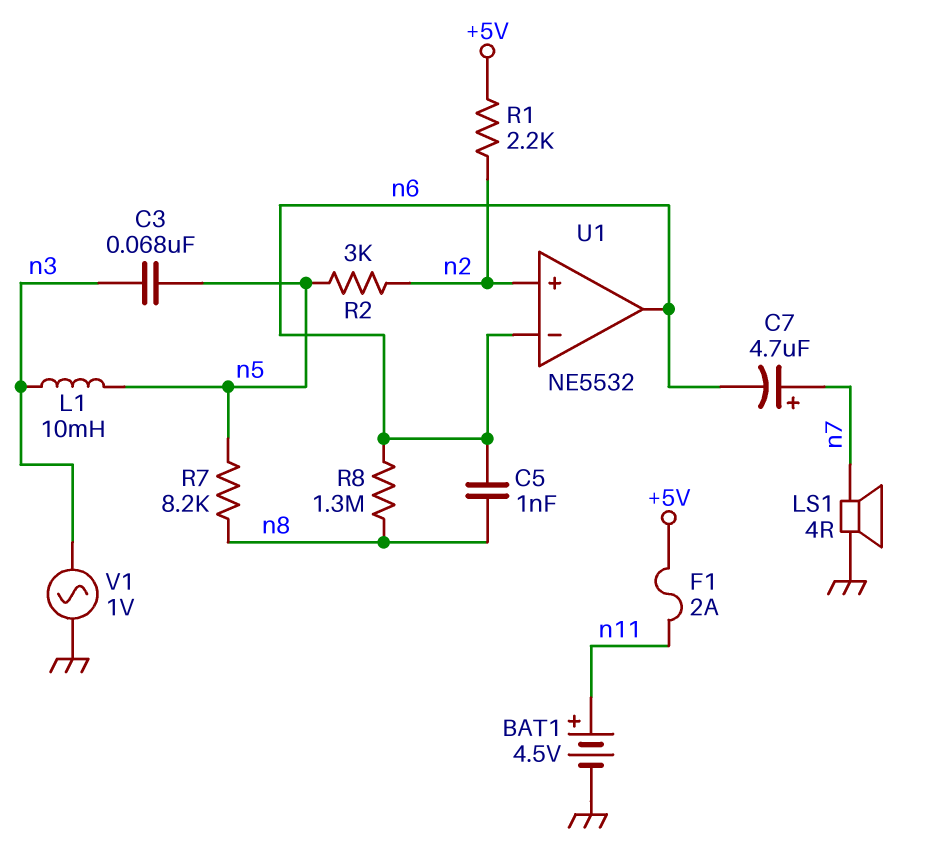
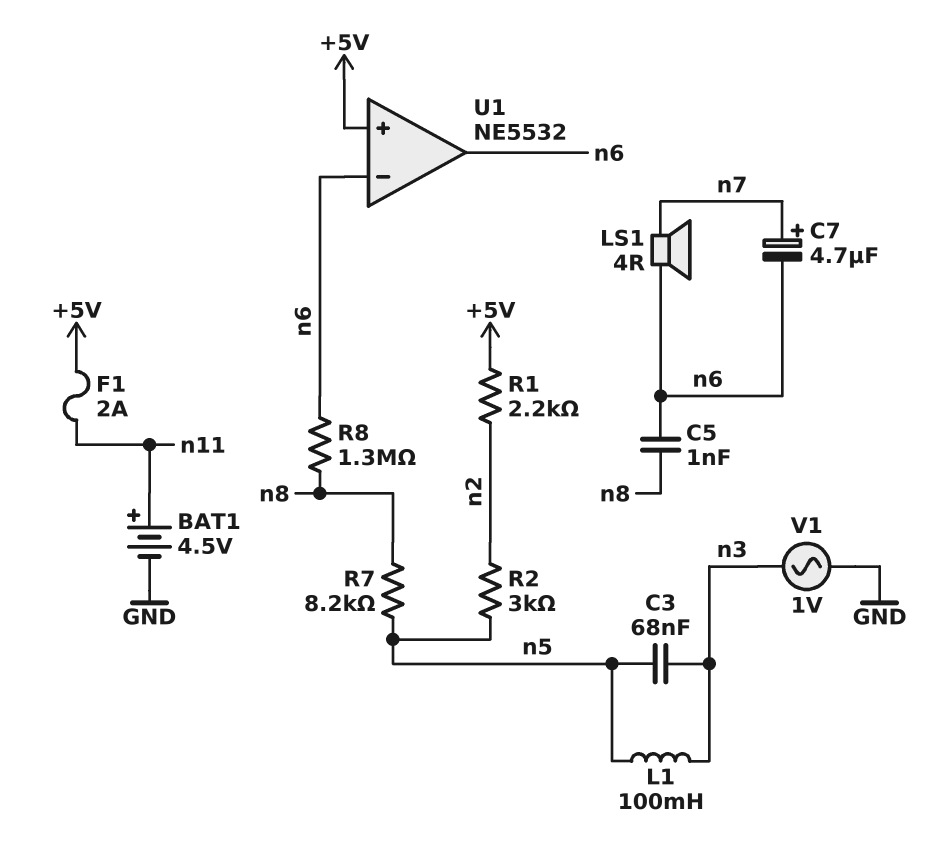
L1: 10mH (n3, n5) -> 100mH (n3, n5)
LS1: speaker 4R (GND, n7) -> speaker 4R (n6, n7)
U1 pin in+: n2 -> +5V

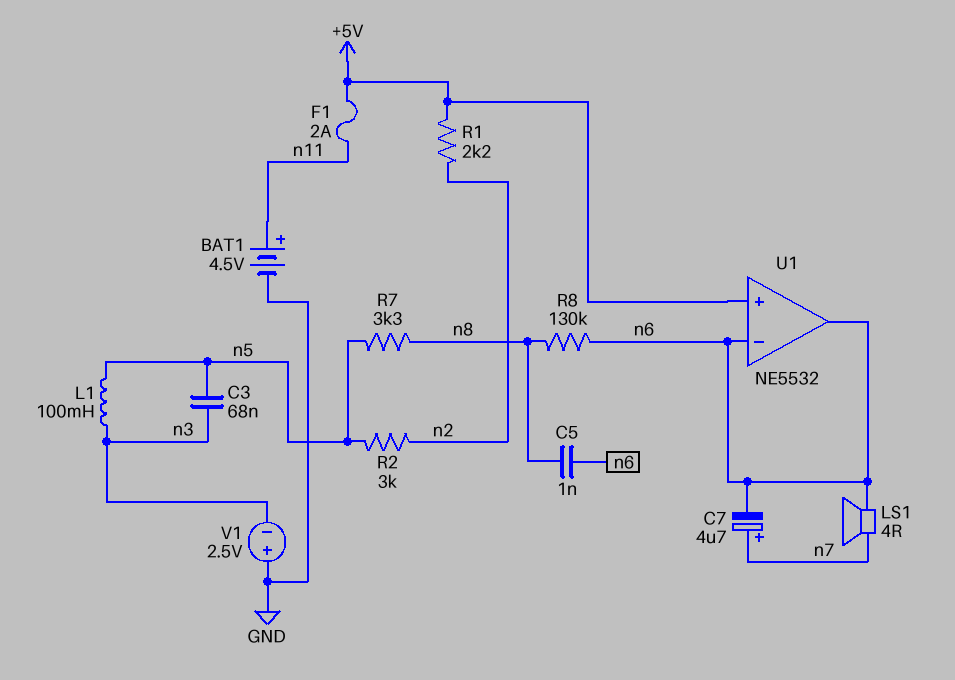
R7: 8.2k (n5, n8) -> 3.3k (n5, n8)
R8: 1.3M (n6, n8) -> 130k (n6, n8)
V1: AC 1V (GND, n3) -> 2.5V (plus GND, minus n3)

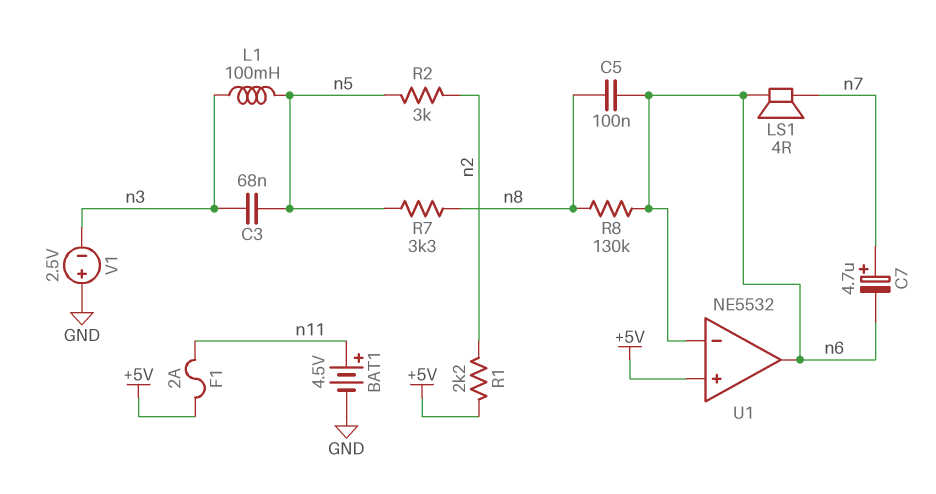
C5: 1nF (n6, n8) -> 100nF (n6, n8)

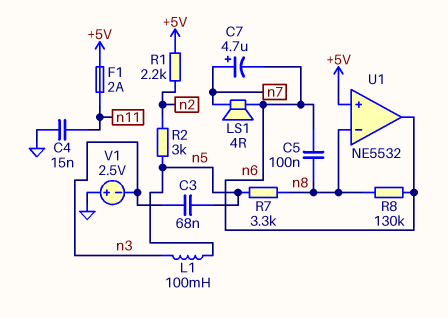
BAT1: 4.5V (plus n11, minus GND) -> none
C4: none -> 15nF (GND, n11)
U1 pin in-: n6 -> n8

